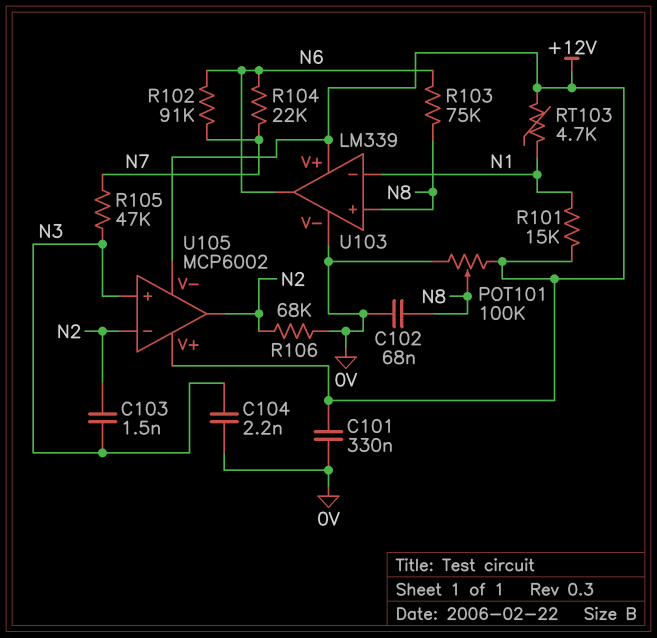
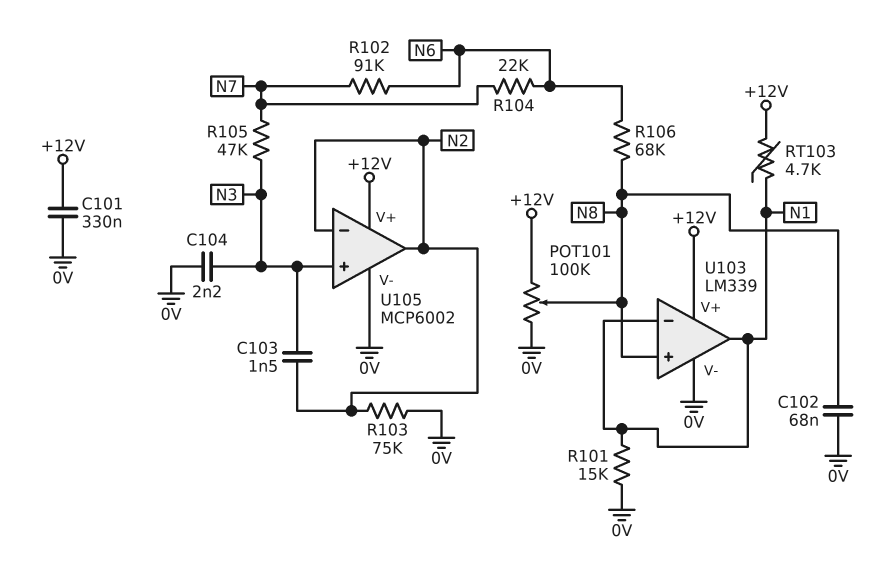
R101: 15k (+12V, N1) -> 15k (0V, N1)
R103: 75k (N6, N8) -> 75k (0V, N2)
R106: 68k (0V, N2) -> 68k (N6, N8)
U103 pin out: N6 -> N1
U105 pin V-: +12V -> 0V

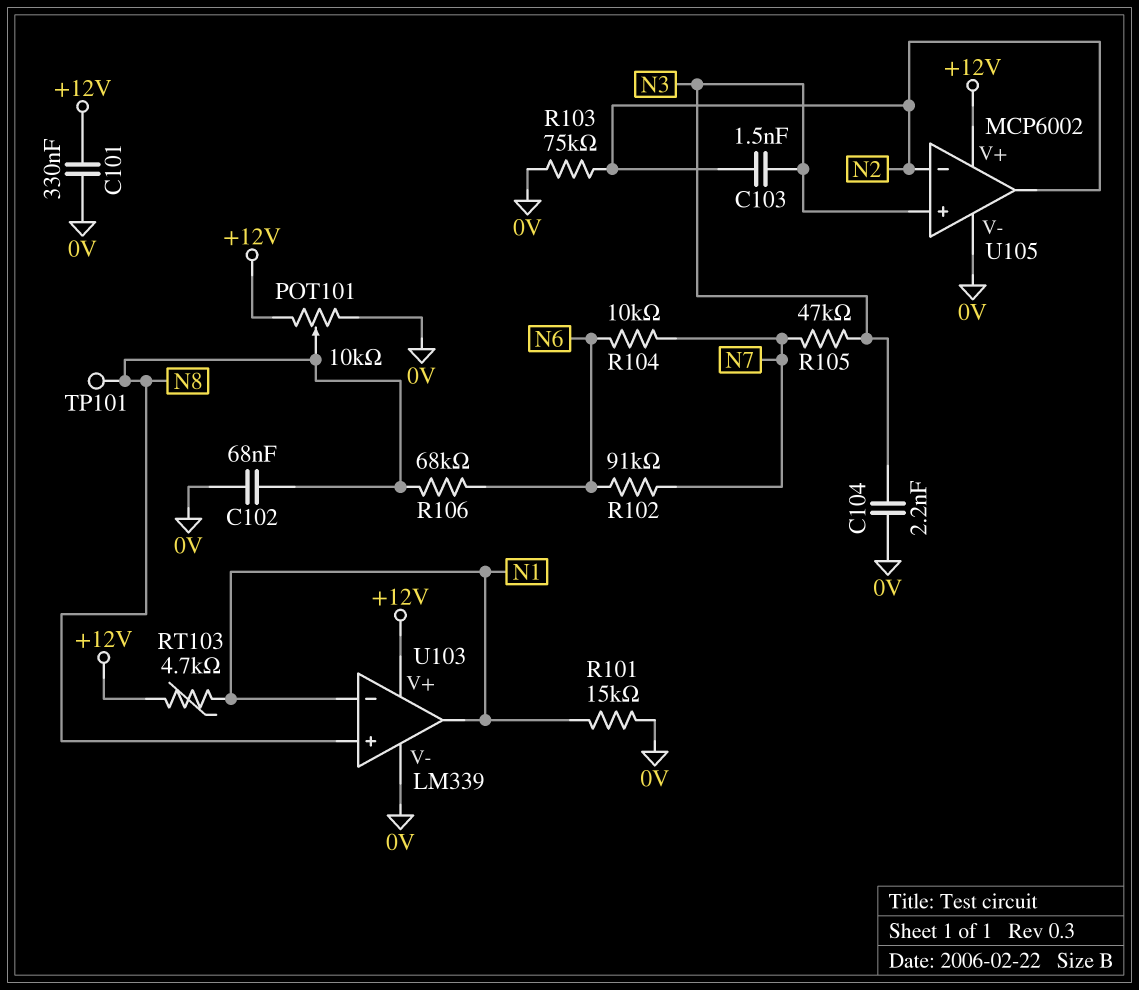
POT101: 100k (+12V, 0V, wiper N8) -> 10k (+12V, 0V, wiper N8)
R104: 22k (N6, N7) -> 10k (N6, N7)
TP101: none -> test point (N8)

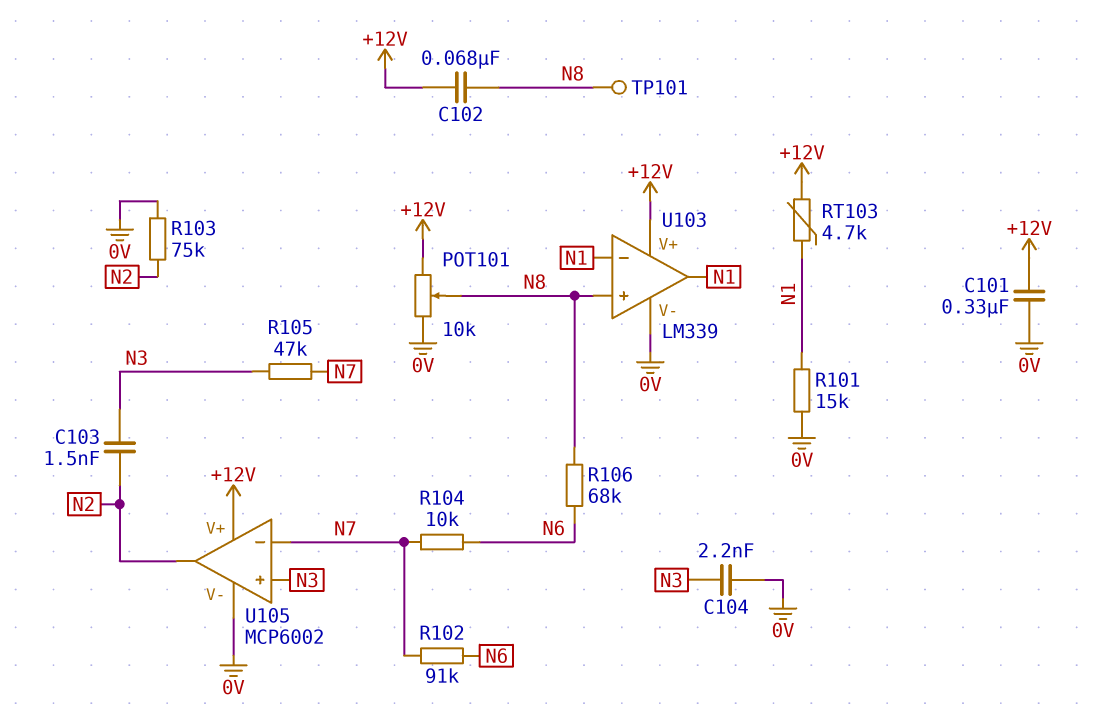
C102: 68nF (0V, N8) -> 68nF (+12V, N8)
U105 pin in-: N2 -> N7

